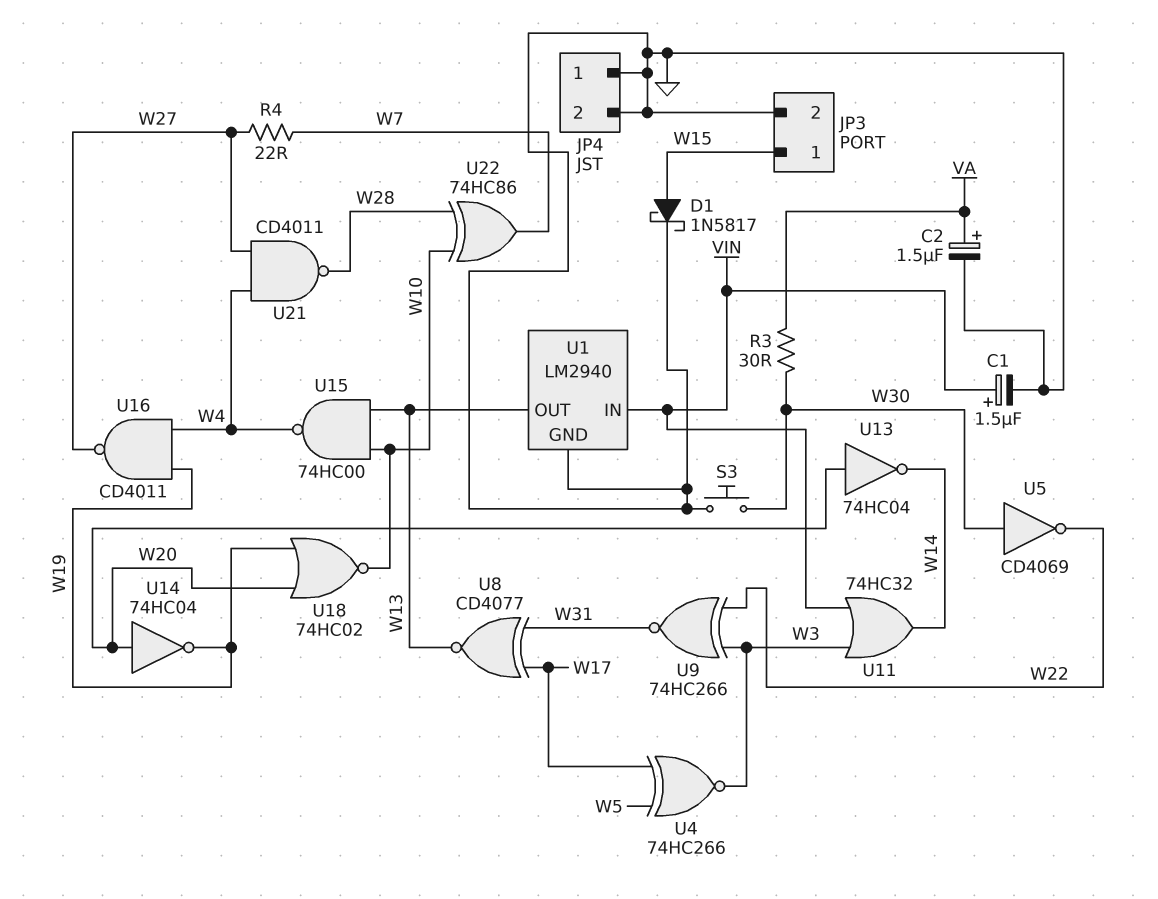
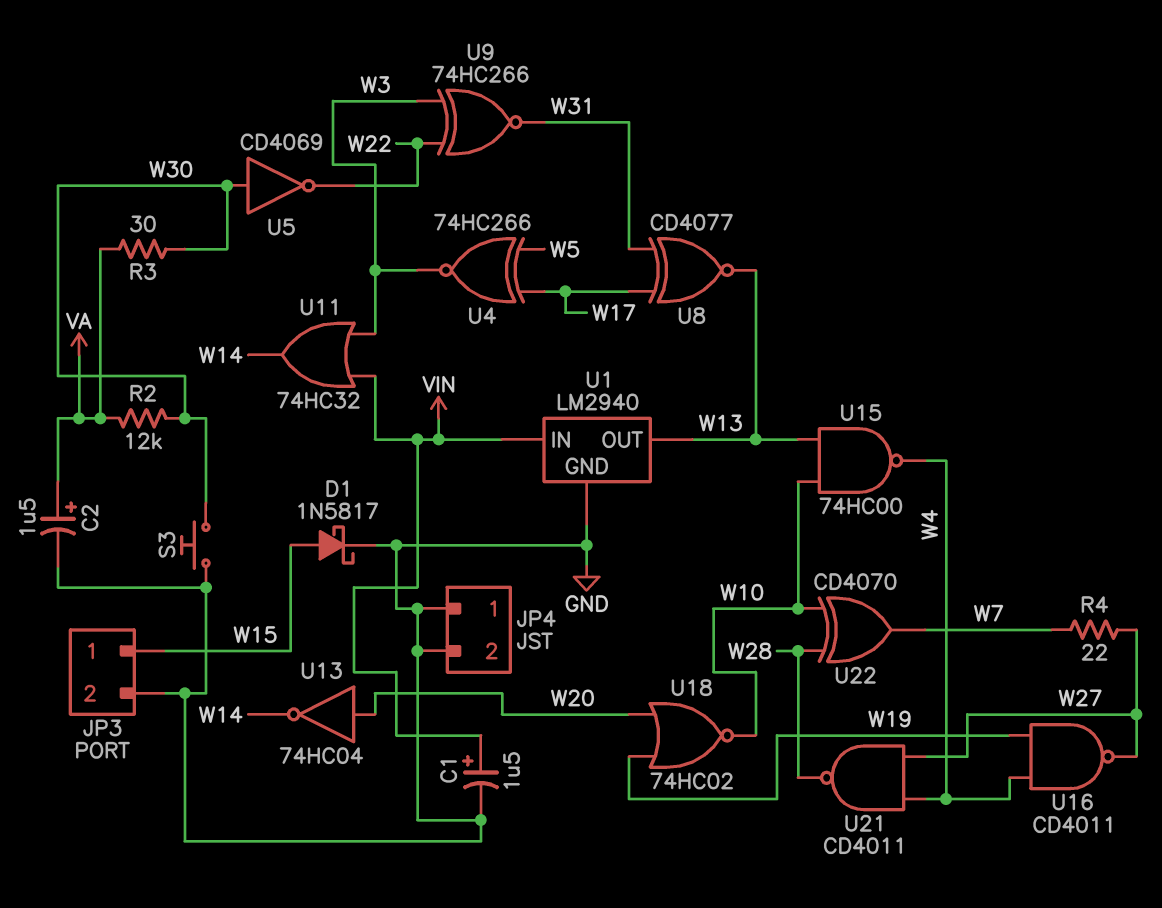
R2: none -> 12k (VA, W30)
U14: NOT 74HC04 (in W20, out W19) -> none
U22: XOR 74HC86 (in W10, in W28, out W7) -> XOR CD4070 (in W10, in W28, out W7)

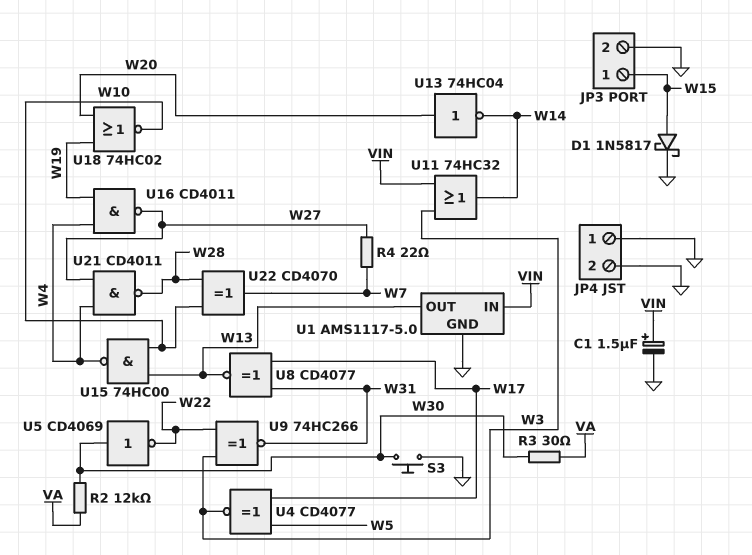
C2: 1.5uF (plus VA, minus GND) -> none
U1: LM2940 -> AMS1117-5.0
U4: XNOR 74HC266 (in W5, in W17, out W3) -> XNOR CD4077 (in W5, in W17, out W3)

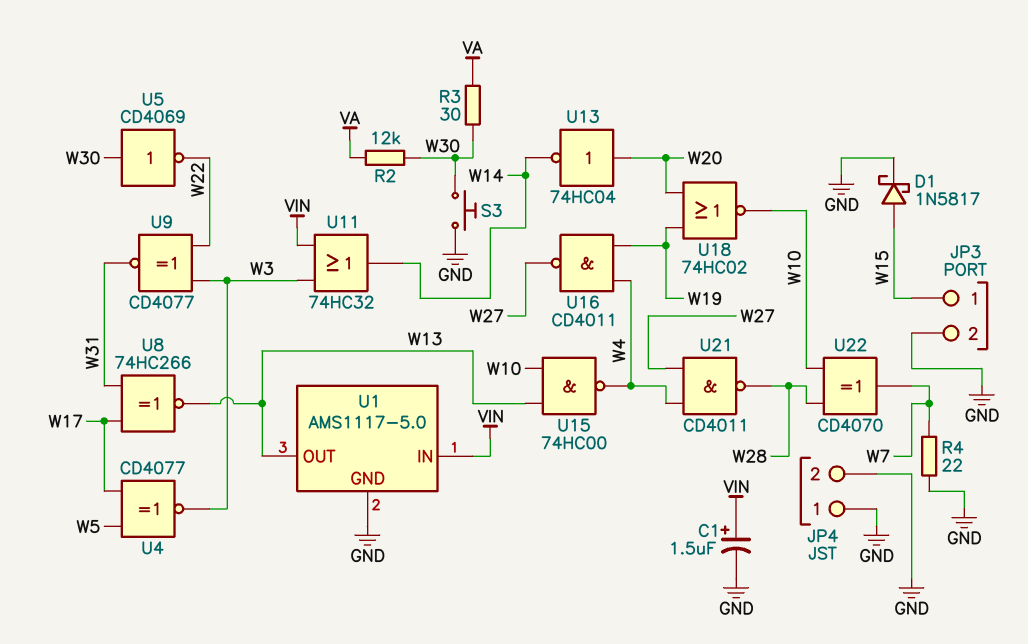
R4: 22 (W7, W27) -> 22 (GND, W7)
U8: XNOR CD4077 (in W17, in W31, out W13) -> XNOR 74HC266 (in W17, in W31, out W13)
U9: XNOR 74HC266 (in W3, in W22, out W31) -> XNOR CD4077 (in W3, in W22, out W31)

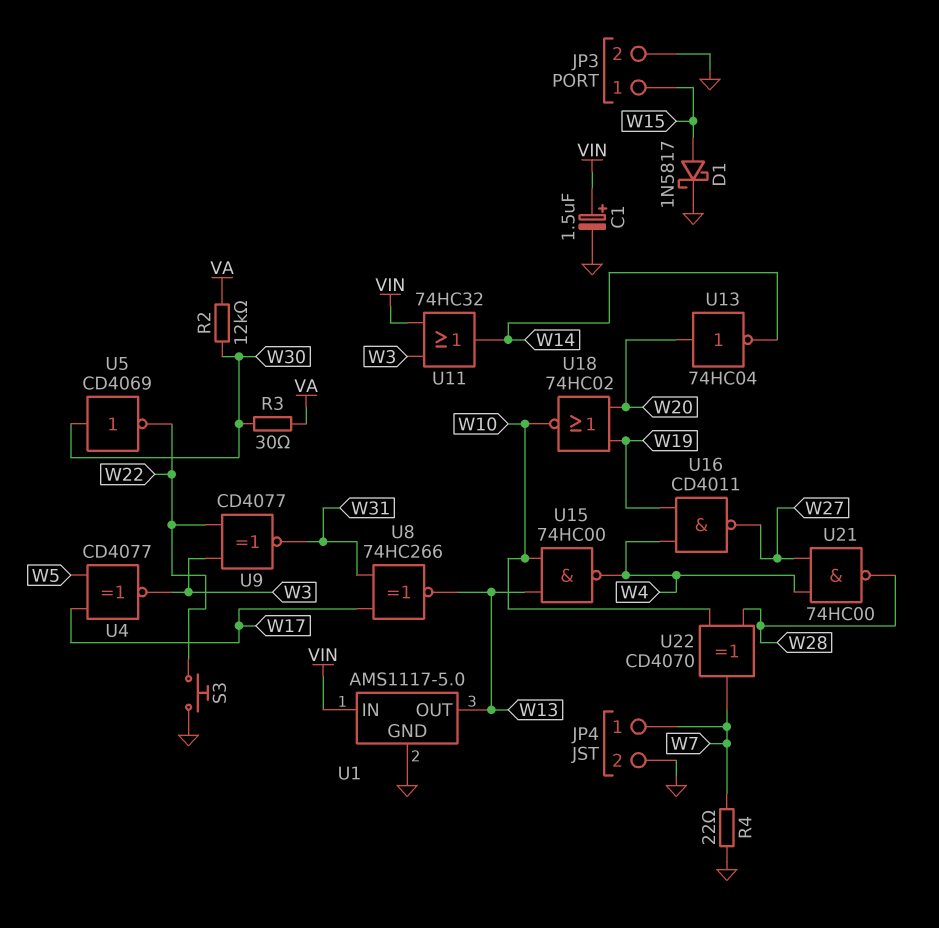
JP4 pin 1: GND -> W7
S3: button (GND, W30) -> button (GND, W22)
U21: NAND CD4011 (in W4, in W27, out W28) -> NAND 74HC00 (in W4, in W27, out W28)

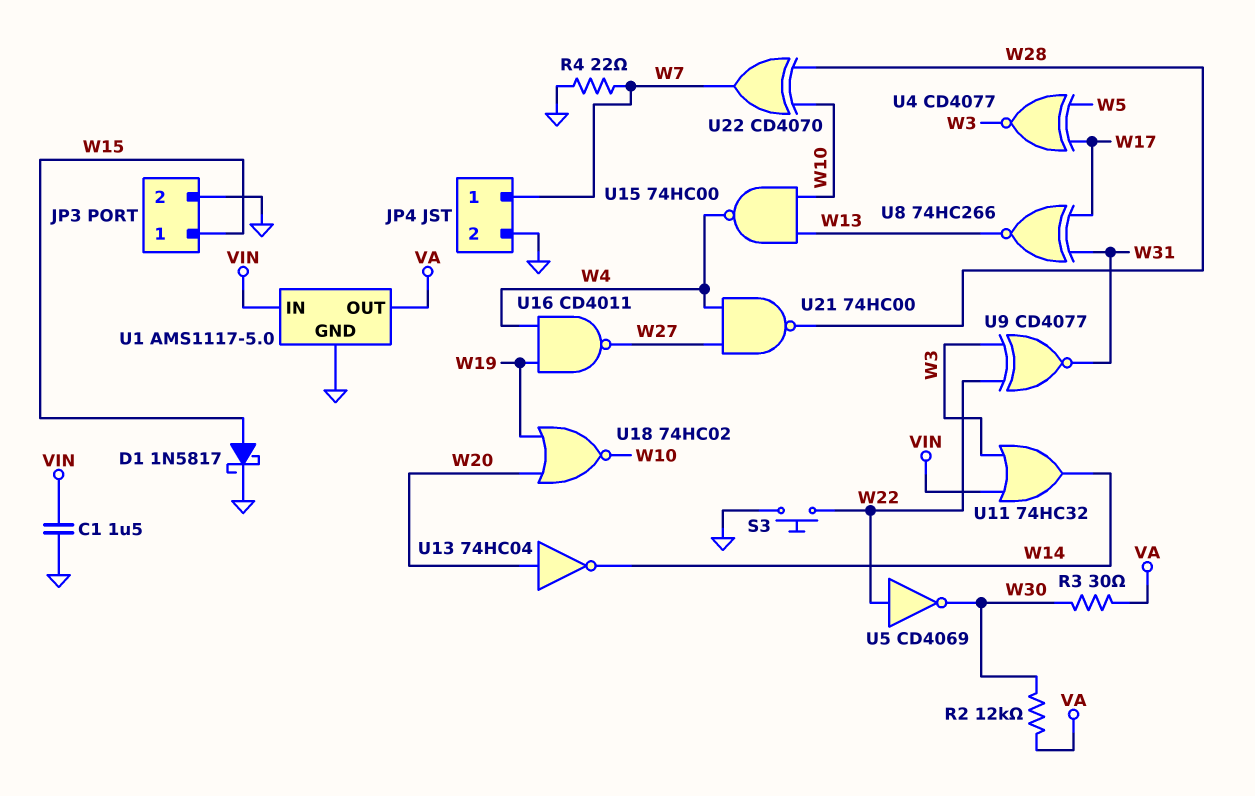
C1: 1.5uF (plus VIN, minus GND) -> 1.5uF (GND, VIN)
U1 pin OUT: W13 -> VA
U5: NOT CD4069 (in W30, out W22) -> NOT CD4069 (in W22, out W30)

